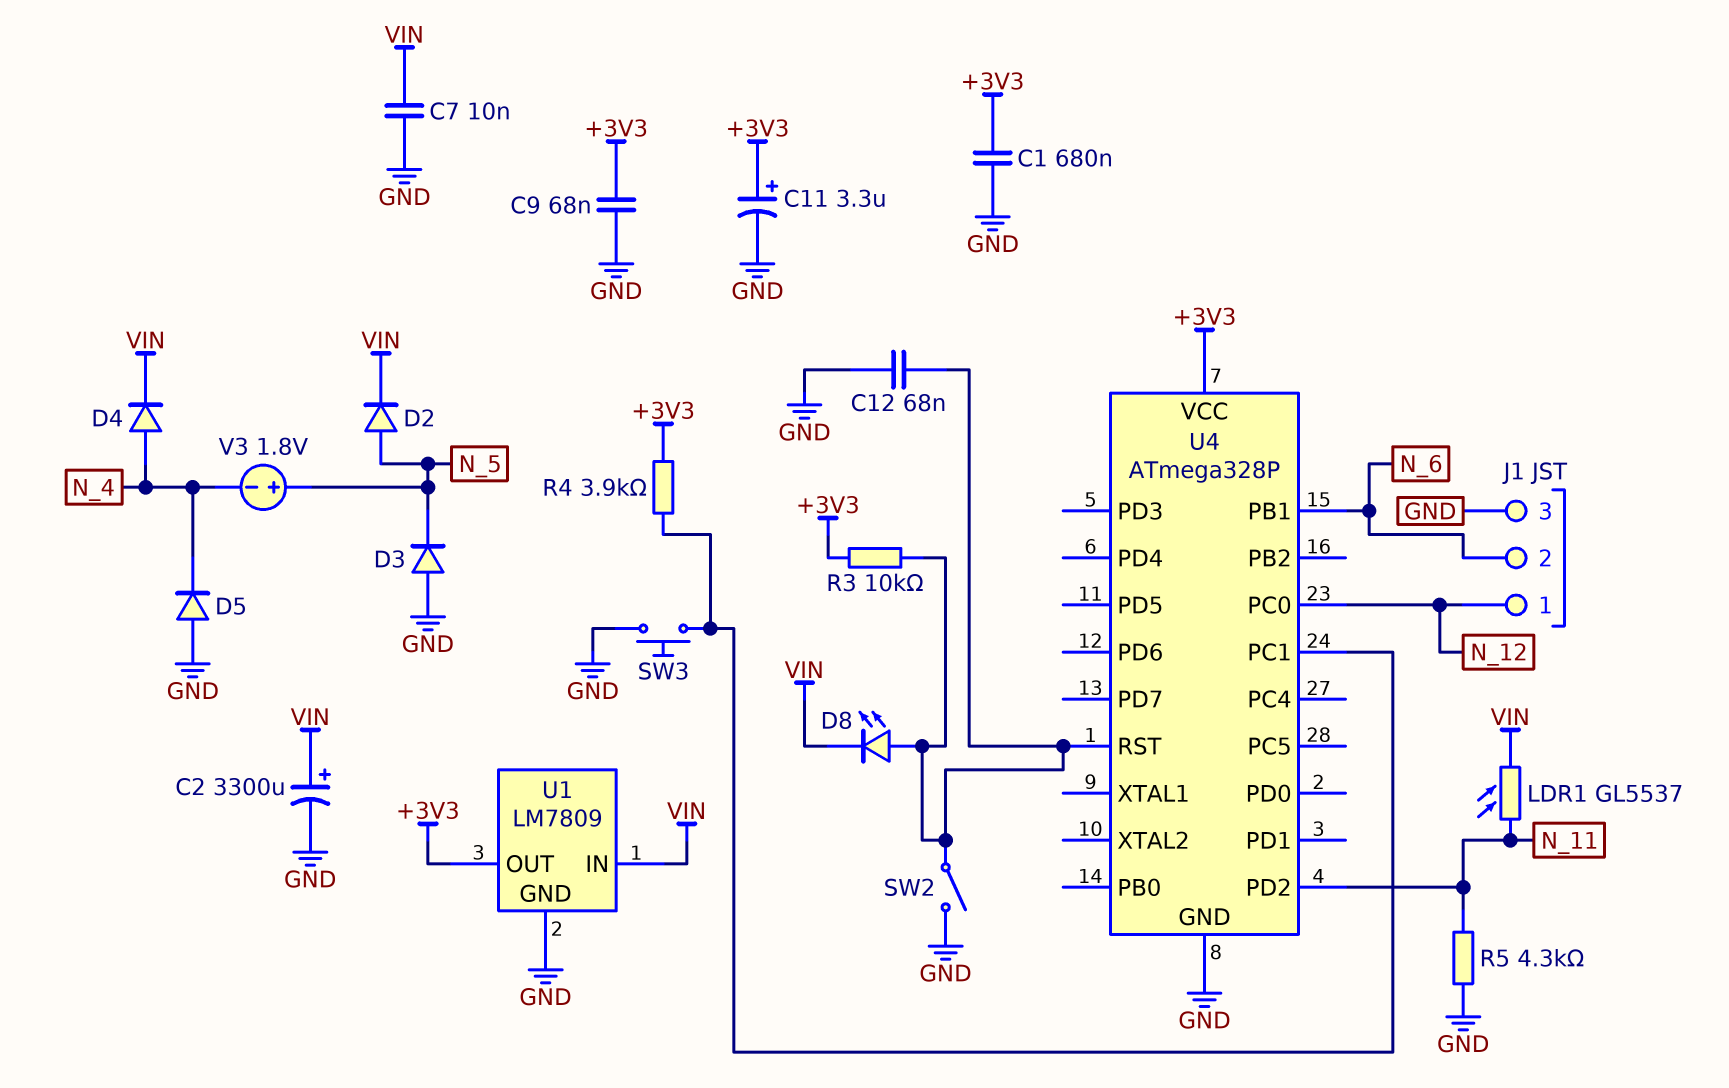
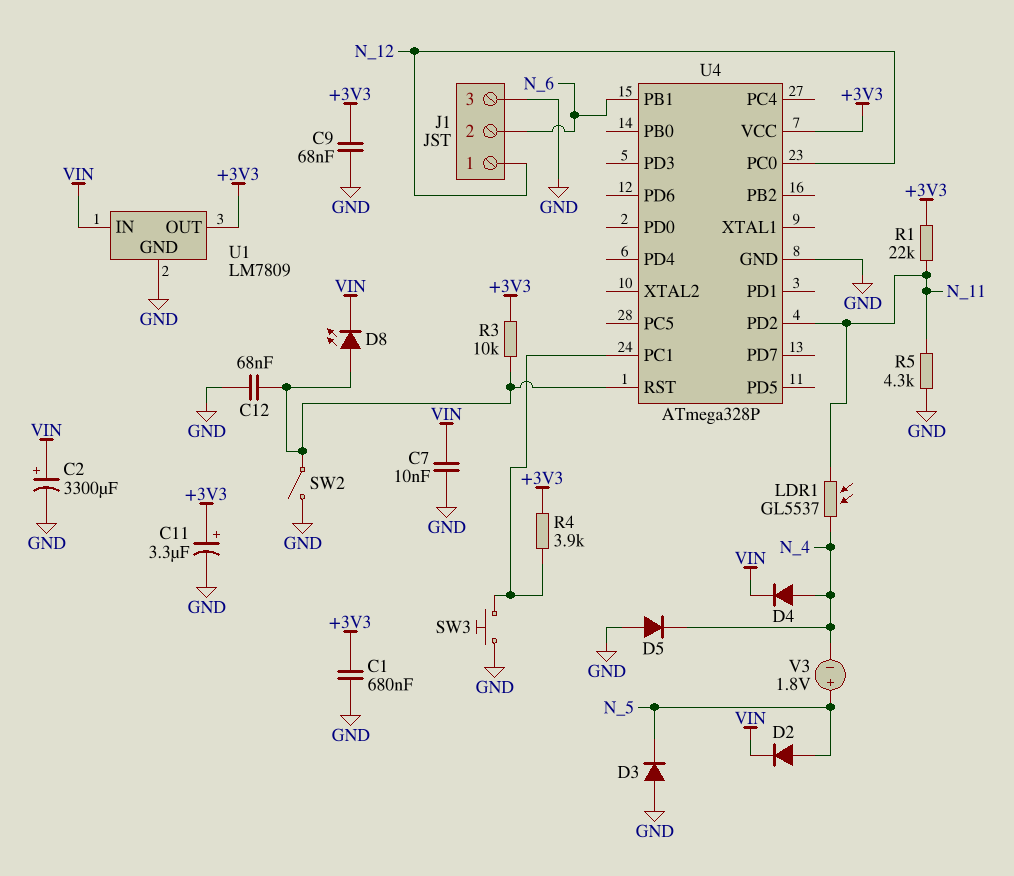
LDR1: GL5537 (N_11, VIN) -> GL5537 (N_4, N_11)
R1: none -> 22k (+3V3, N_11)

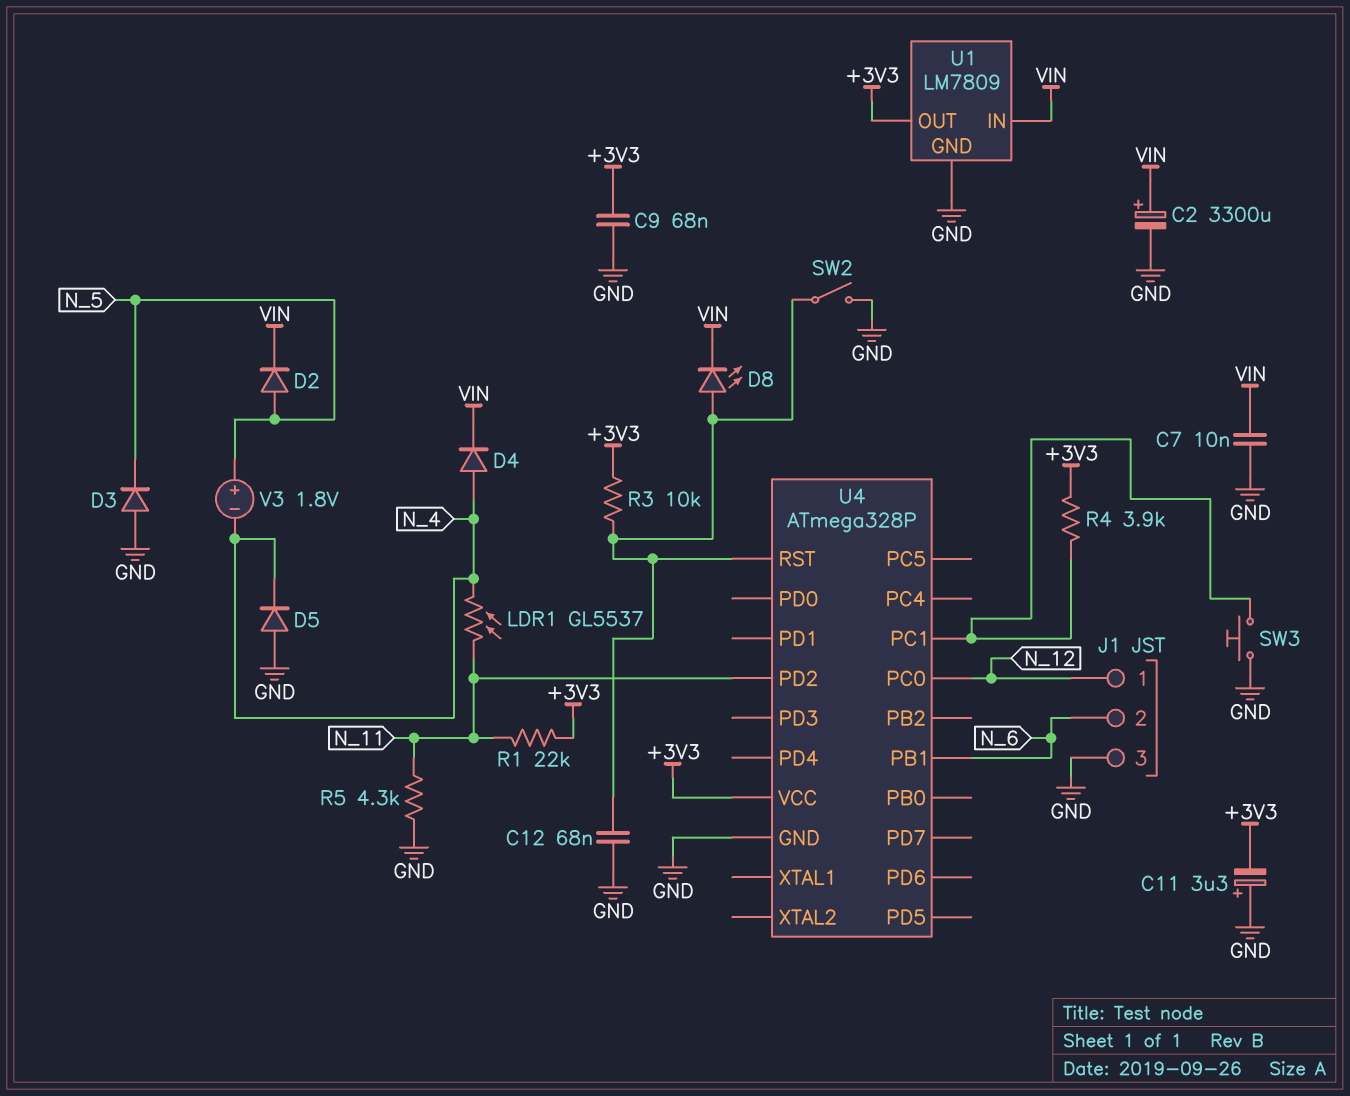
C1: 680nF (+3V3, GND) -> none
C11: 3.3uF (plus +3V3, minus GND) -> 3.3uF (plus GND, minus +3V3)

